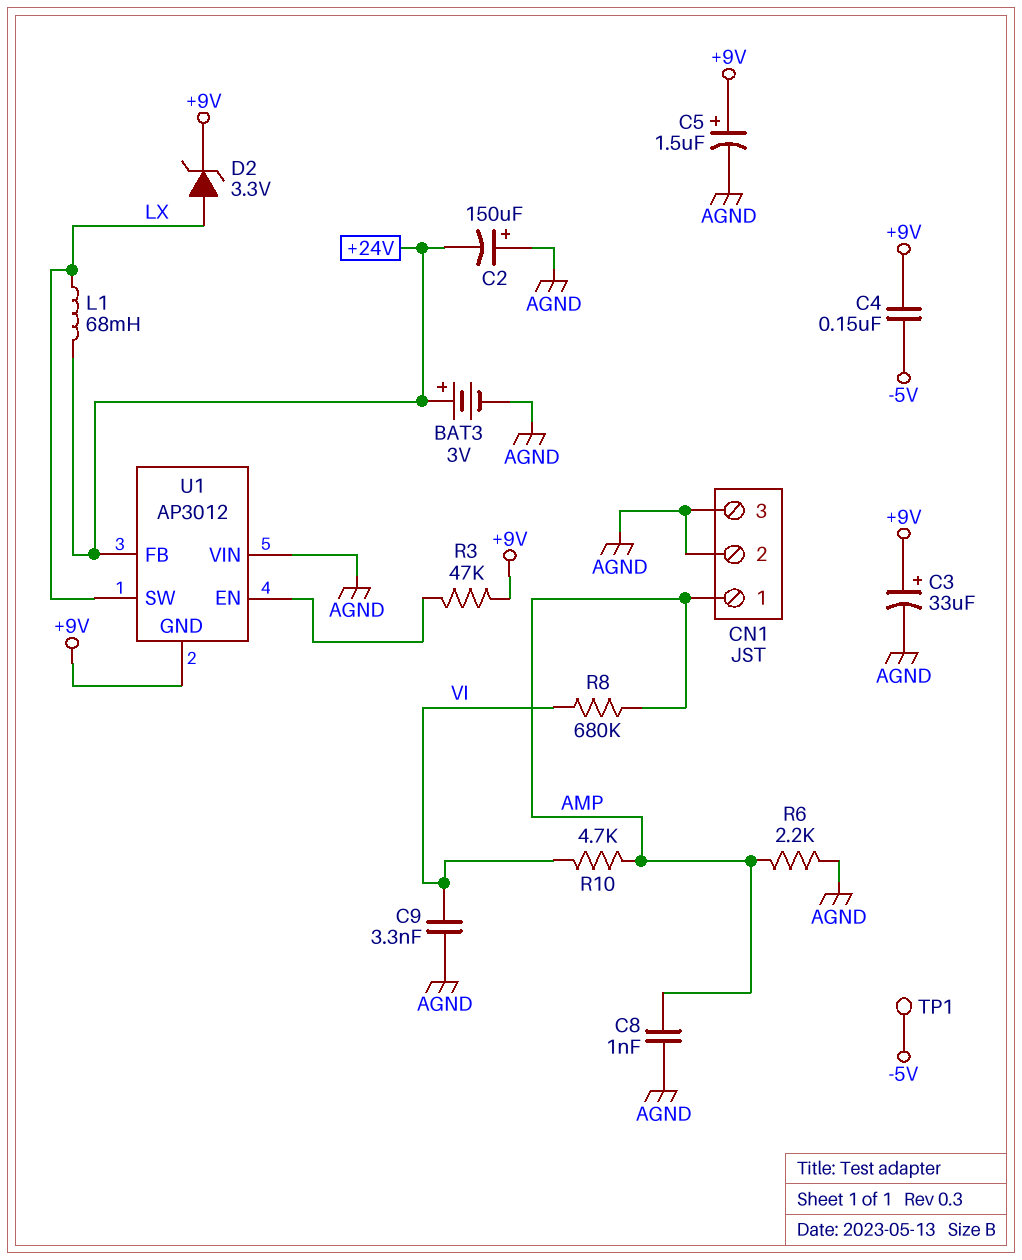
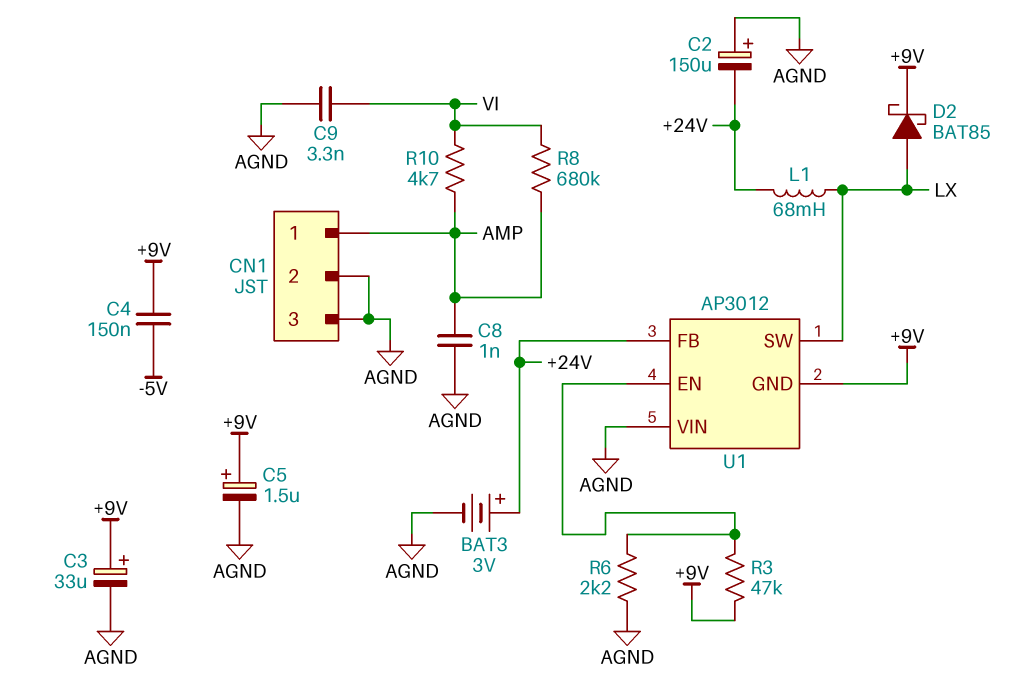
D2: zener 3.3V (A LX, K +9V) -> schottky BAT85 (A LX, K +9V)
R6: 2.2k (AGND, AMP) -> 2.2k (AGND, U1/EN)
TP1: test point (-5V) -> none

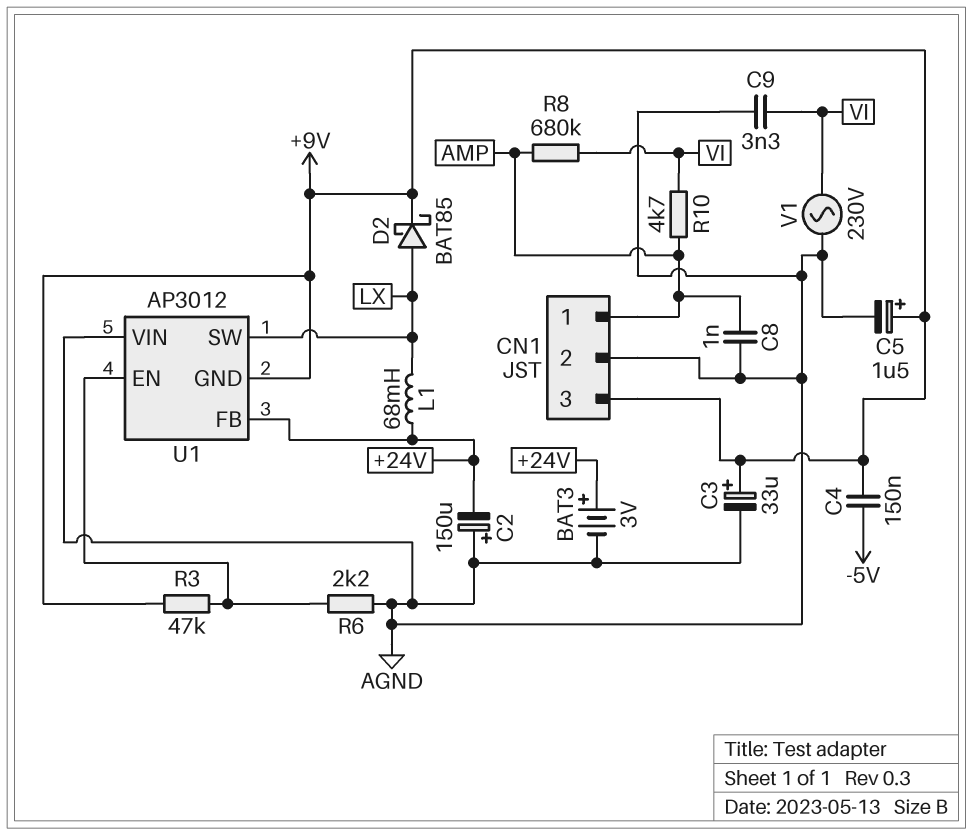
CN1 pin 3: AGND -> +9V
V1: none -> AC 230V (AGND, VI)

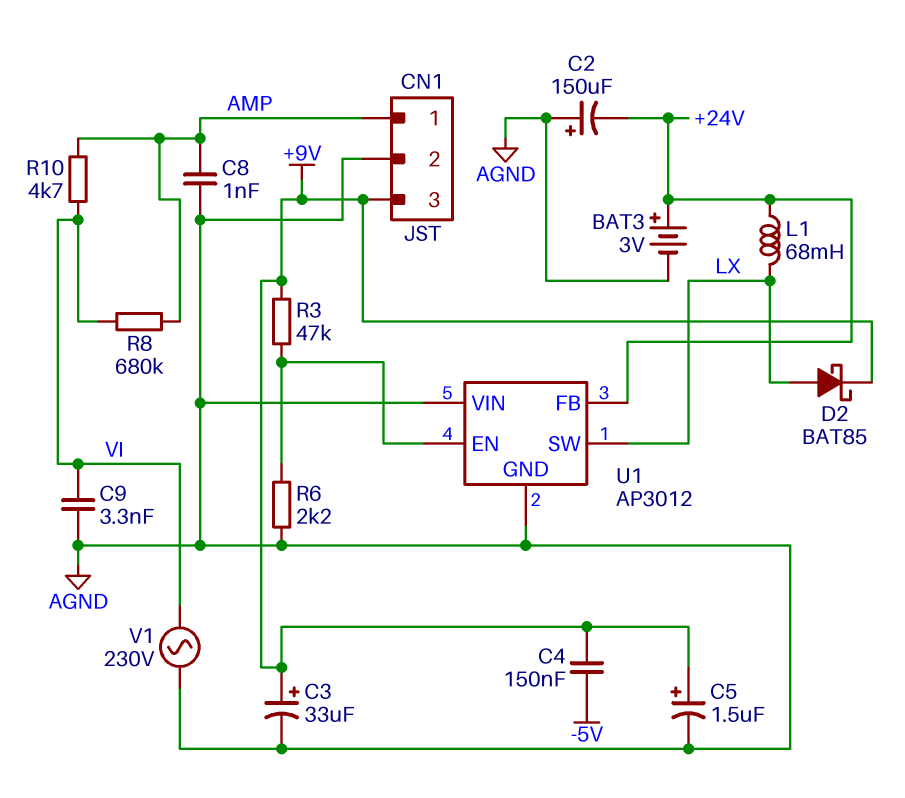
U1 pin GND: +9V -> AGND

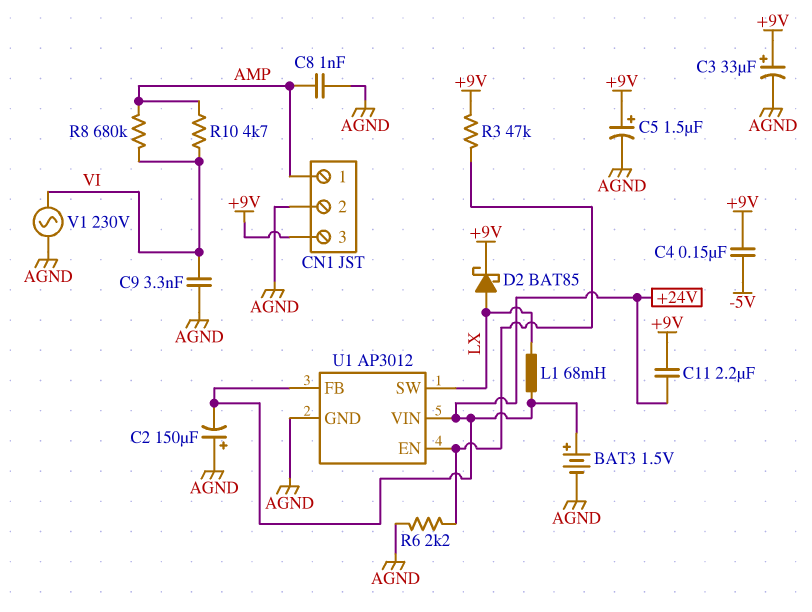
BAT3: 3V (plus +24V, minus AGND) -> 1.5V (plus +24V, minus AGND)
C11: none -> 2.2uF (+9V, +24V)
U1 pin VIN: AGND -> +24V

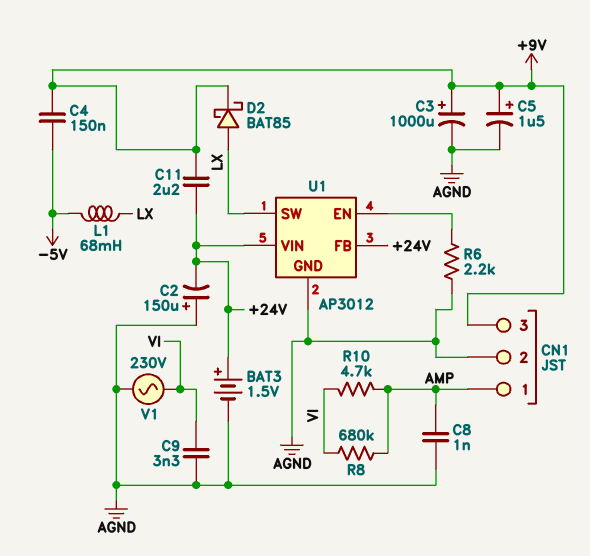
C3: 33uF (plus +9V, minus AGND) -> 1000uF (plus +9V, minus AGND)
L1: 68mH (+24V, LX) -> 68mH (-5V, LX)
R3: 47k (+9V, U1/EN) -> none

